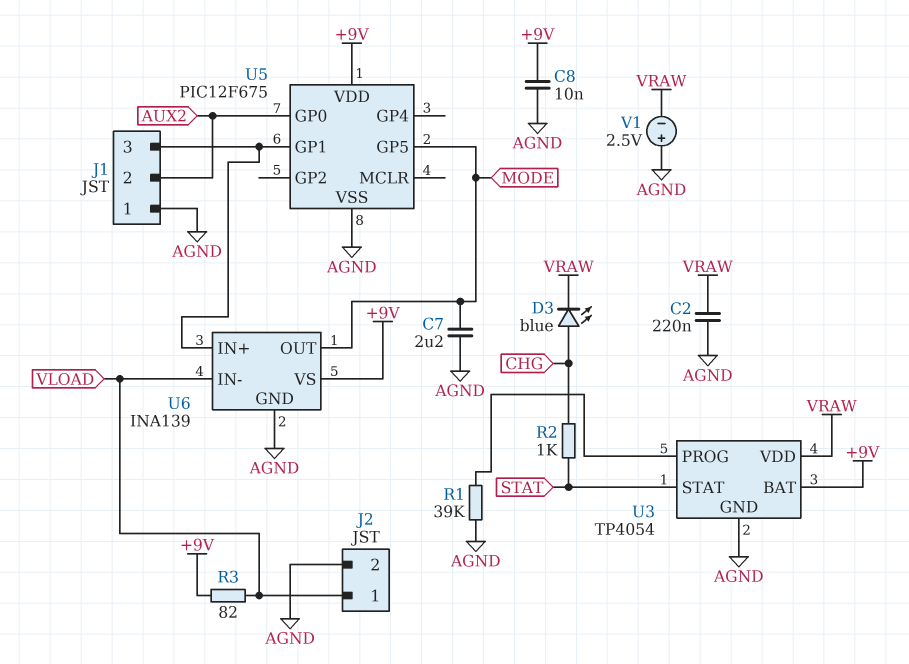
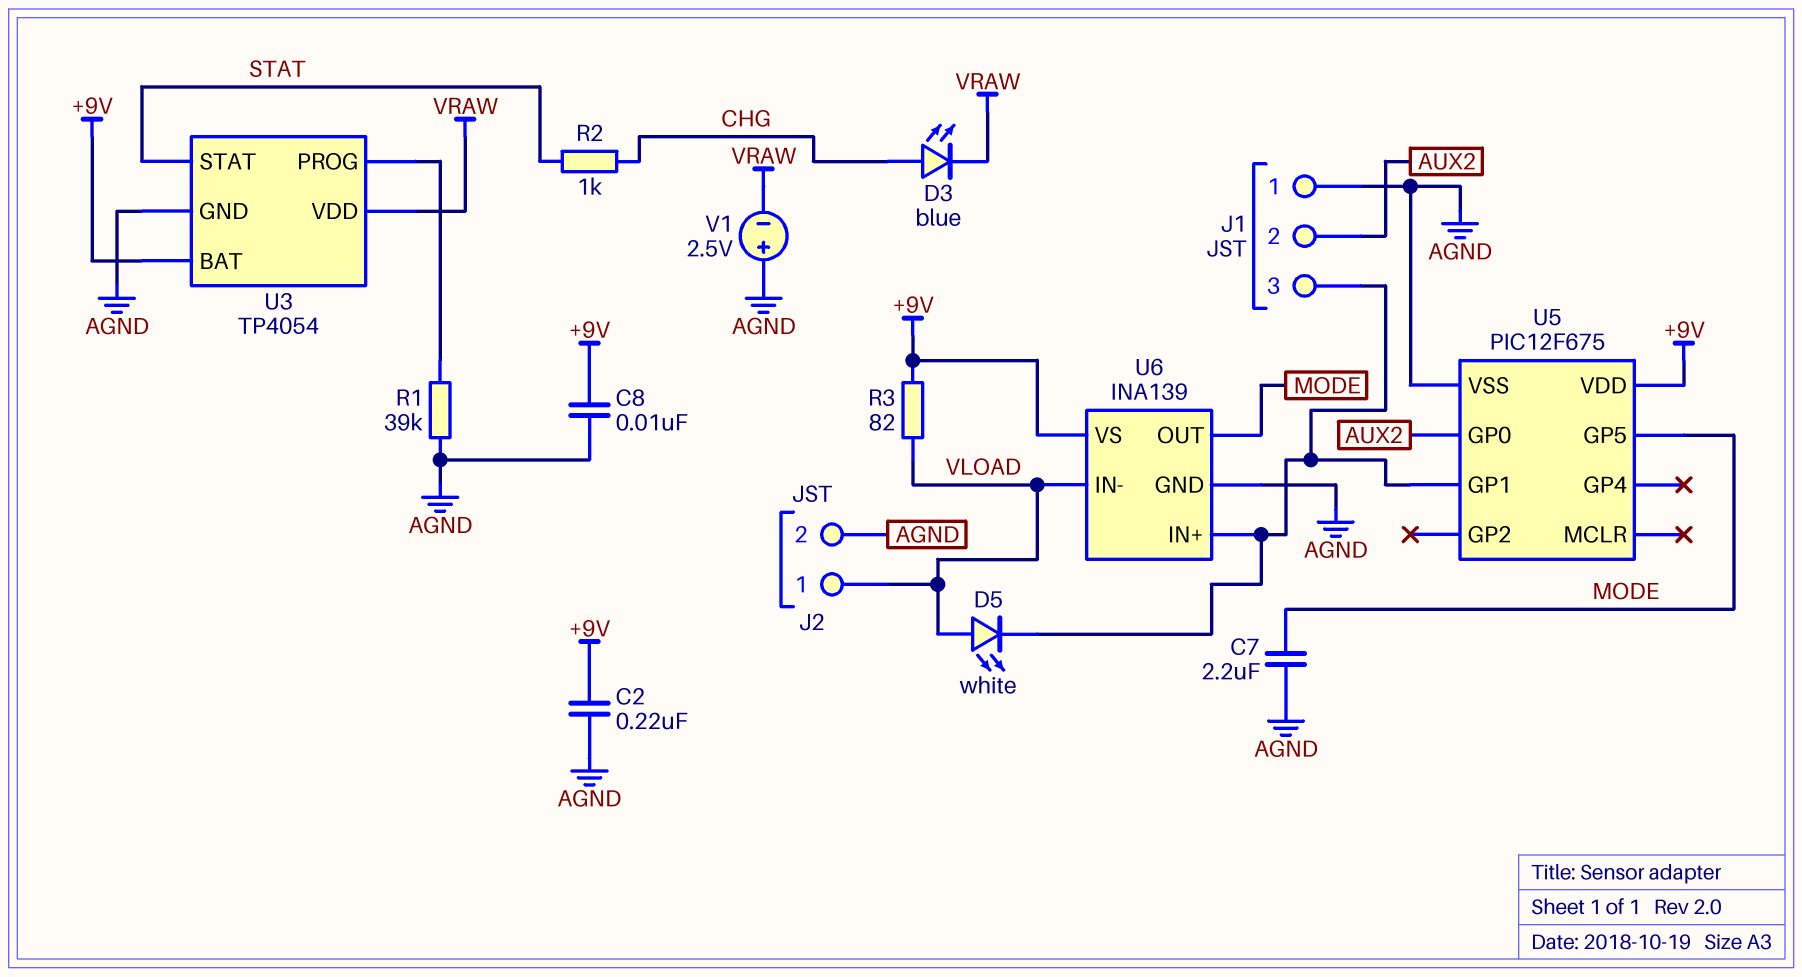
C2: 220nF (AGND, VRAW) -> 220nF (+9V, AGND)
D5: none -> LED white (A VLOAD, K J1/3)

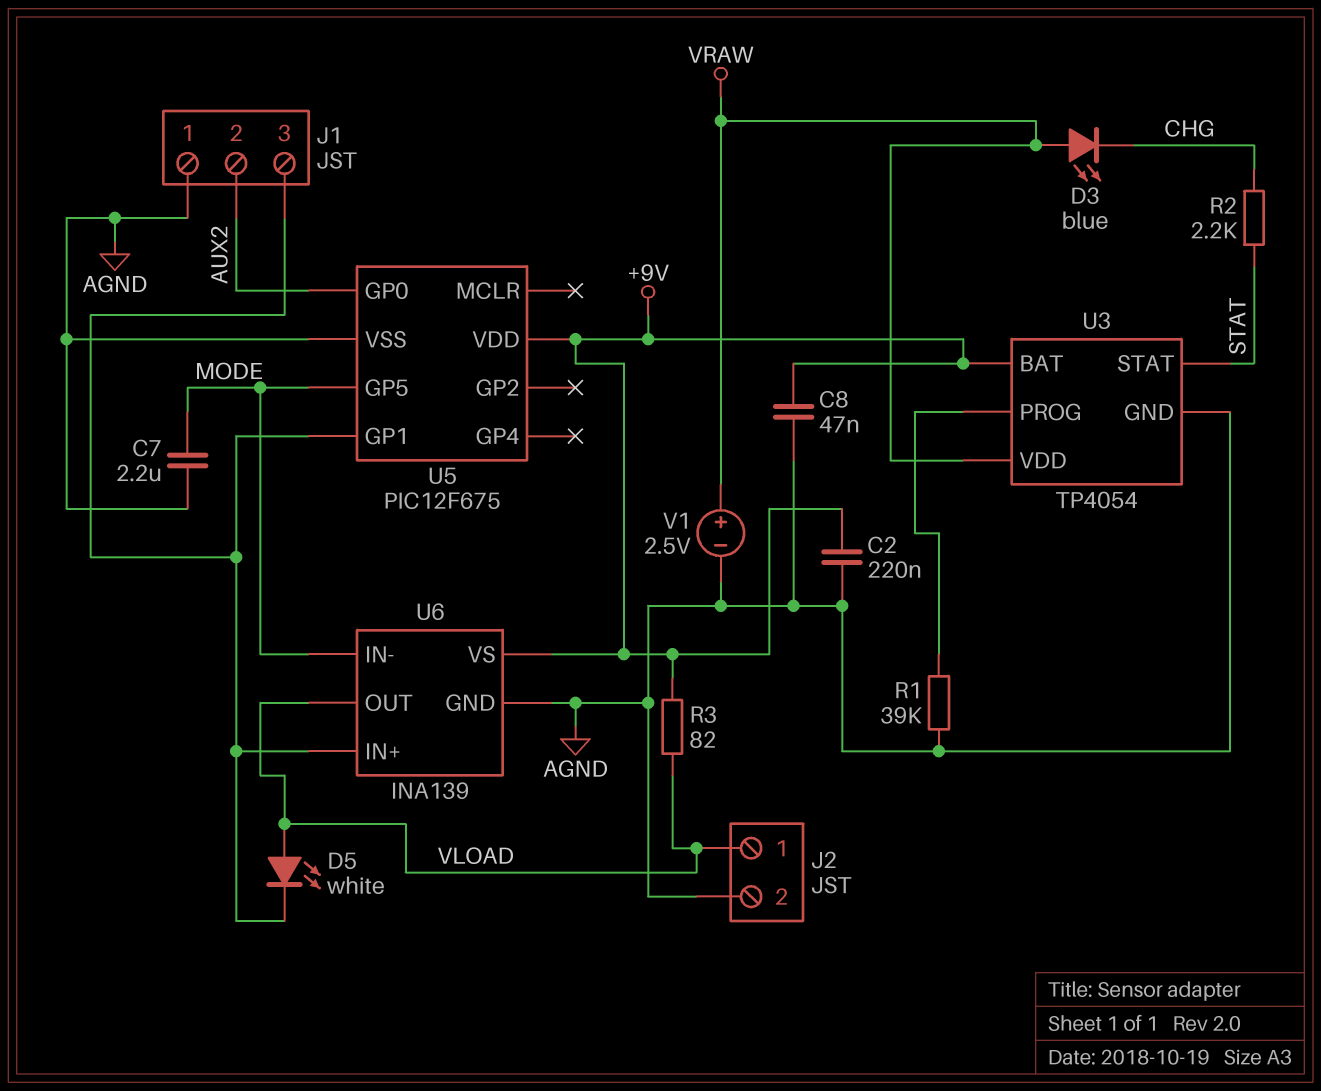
C8: 10nF (+9V, AGND) -> 47nF (+9V, AGND)
D3: LED blue (A CHG, K VRAW) -> LED blue (A VRAW, K CHG)
R2: 1k (CHG, STAT) -> 2.2k (CHG, STAT)
U6 pin IN-: VLOAD -> MODE
U6 pin OUT: MODE -> VLOAD
V1: 2.5V (plus AGND, minus VRAW) -> 2.5V (plus VRAW, minus AGND)

